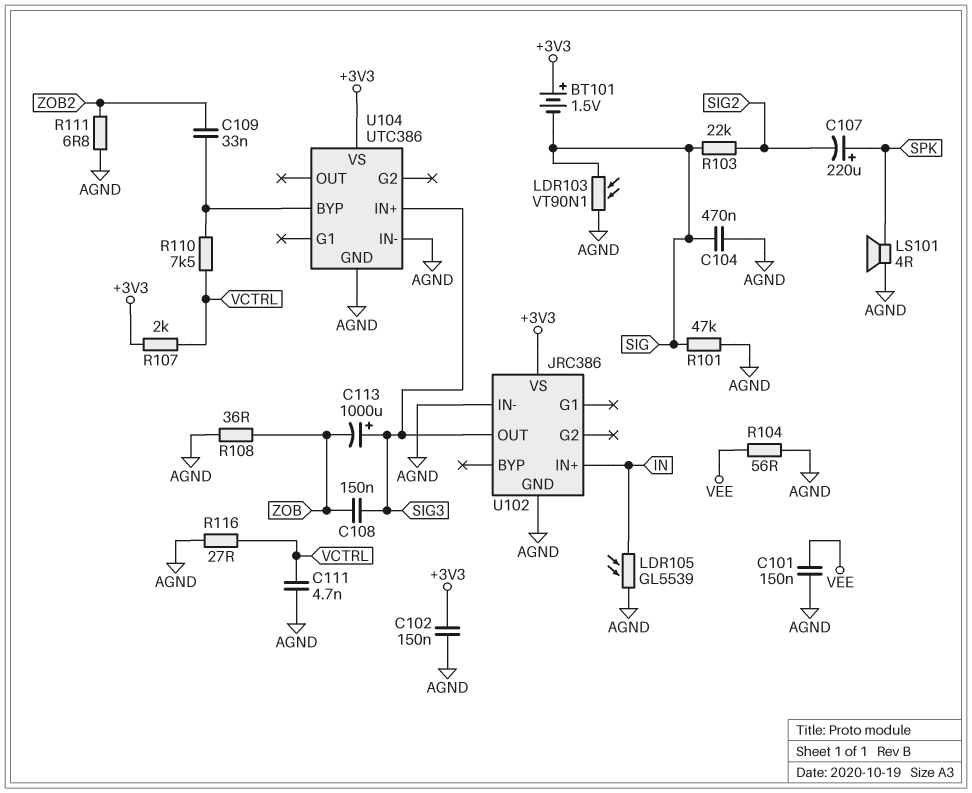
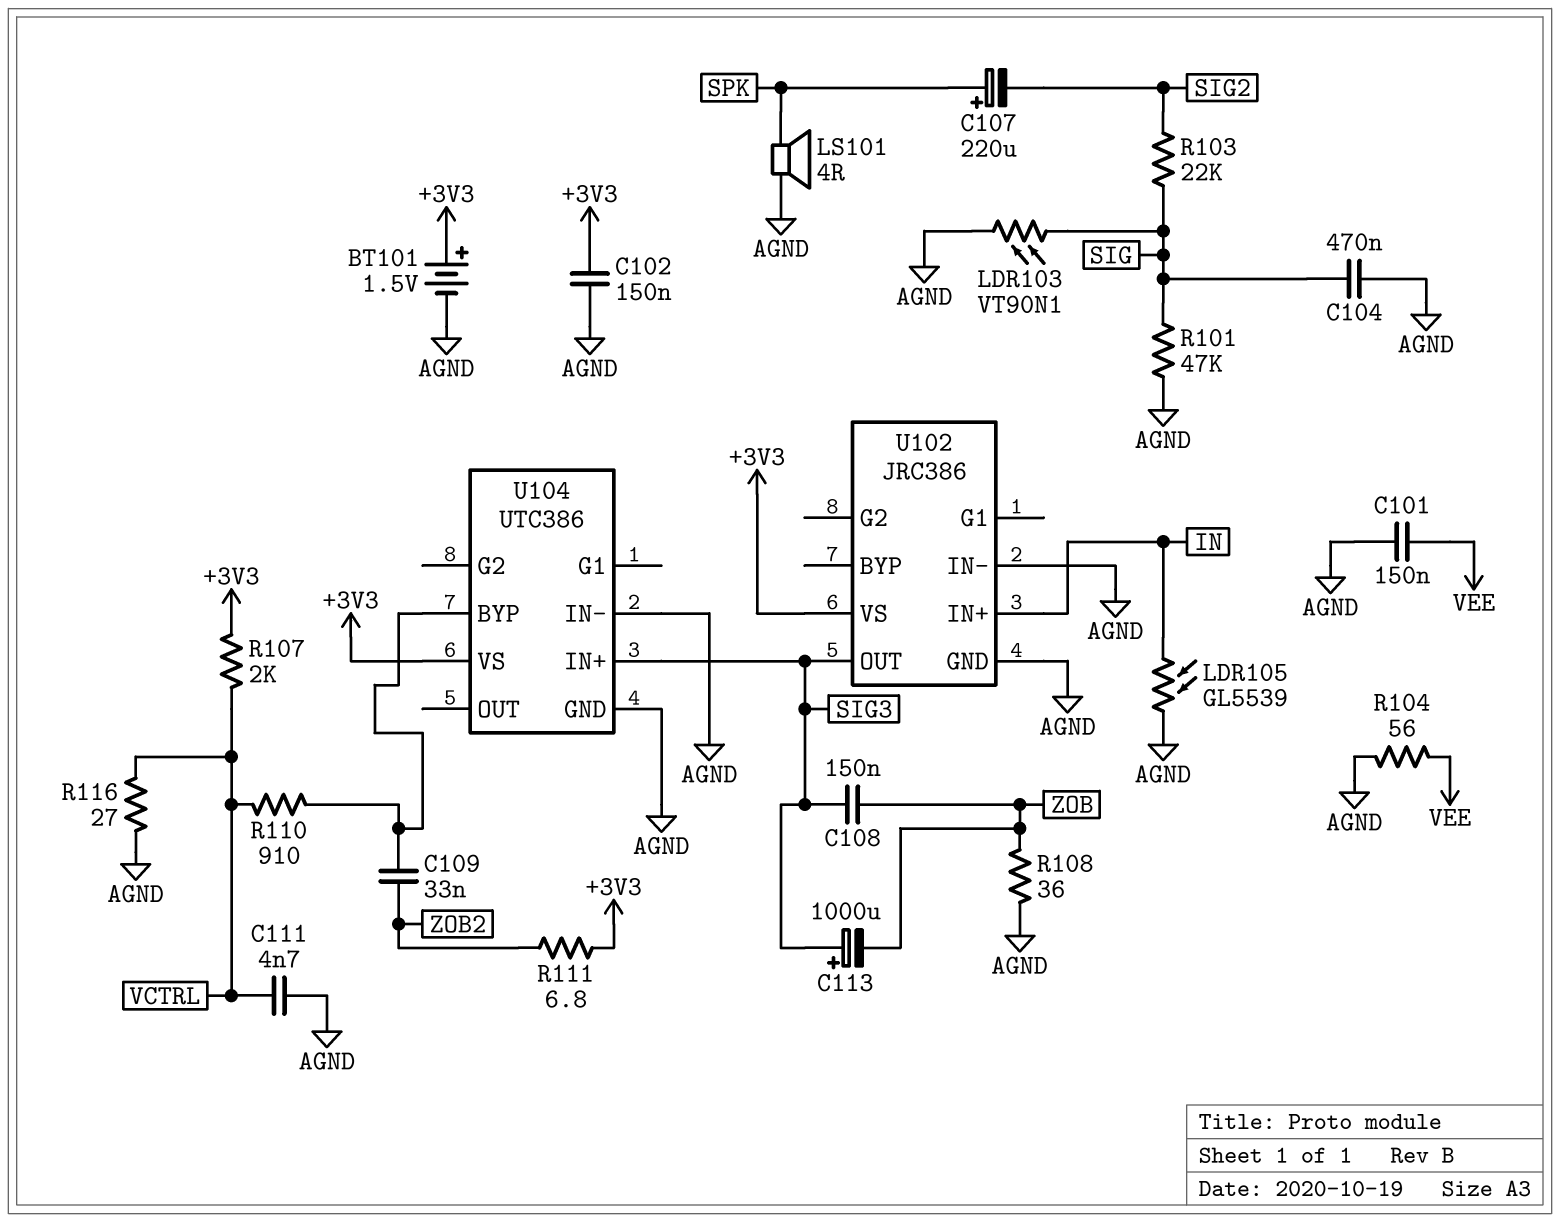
BT101: 1.5V (plus +3V3, minus SIG) -> 1.5V (plus +3V3, minus AGND)
R110: 7.5k (U104/BYP, VCTRL) -> 910 (U104/BYP, VCTRL)
R111: 6.8 (AGND, ZOB2) -> 6.8 (+3V3, ZOB2)

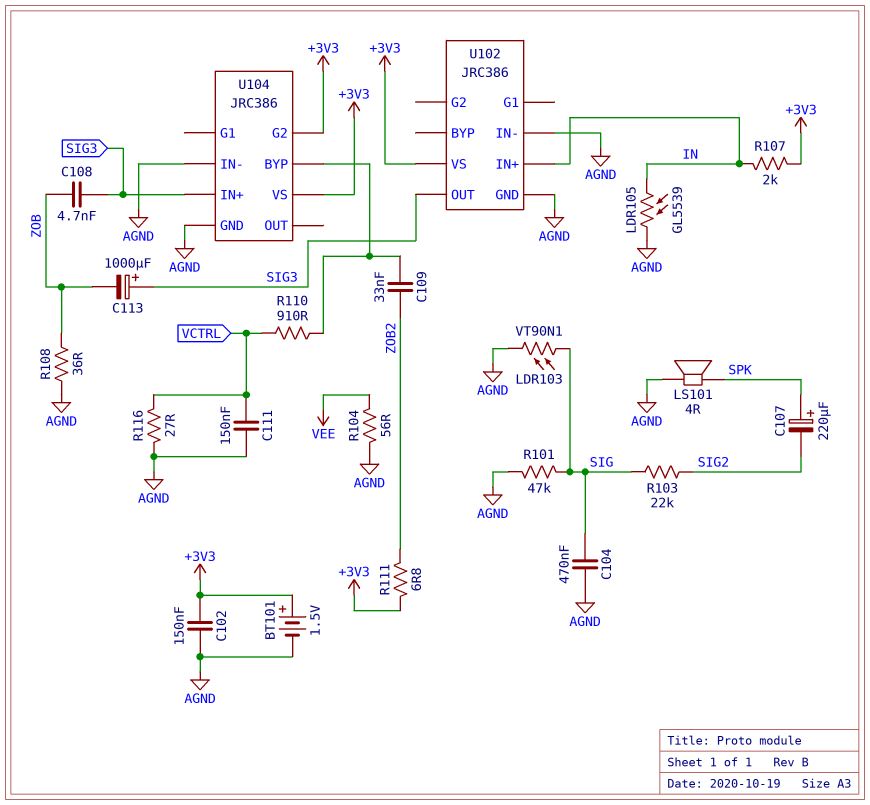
C101: 150nF (AGND, VEE) -> none
C108: 150nF (SIG3, ZOB) -> 4.7nF (SIG3, ZOB)
C111: 4.7nF (AGND, VCTRL) -> 150nF (AGND, VCTRL)
R107: 2k (+3V3, VCTRL) -> 2k (+3V3, IN)
U104: UTC386 -> JRC386
U104 pin G2: none -> +3V3

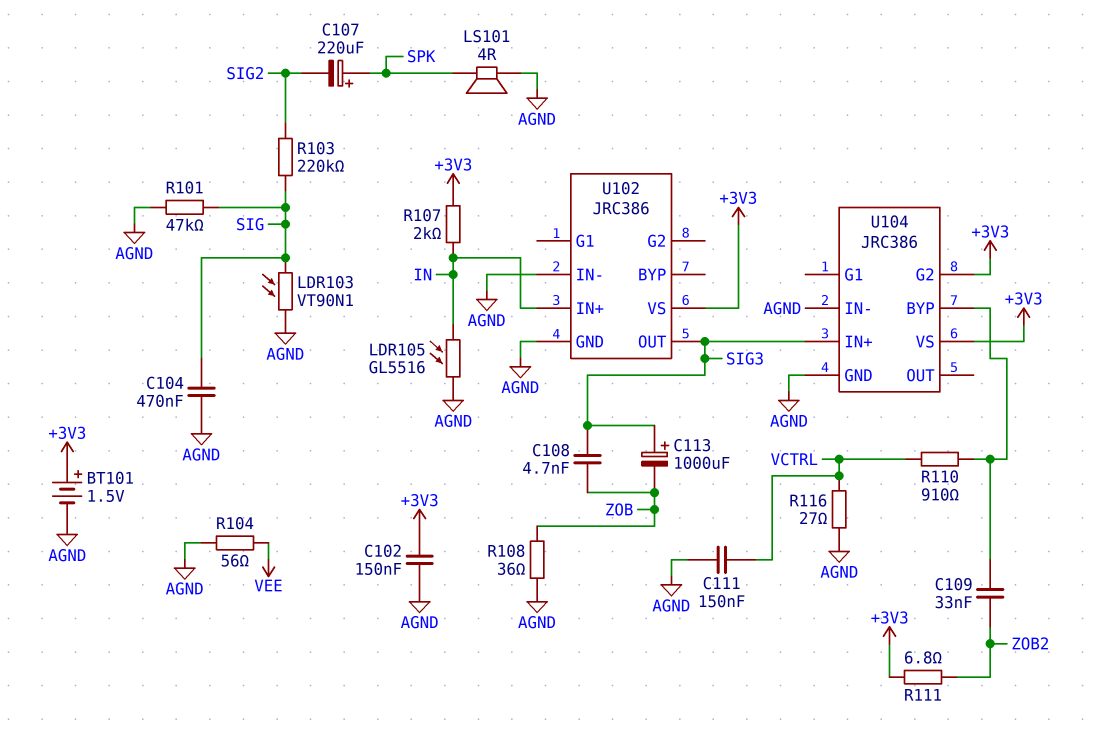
LDR105: GL5539 (AGND, IN) -> GL5516 (AGND, IN)
R103: 22k (SIG, SIG2) -> 220k (SIG, SIG2)

